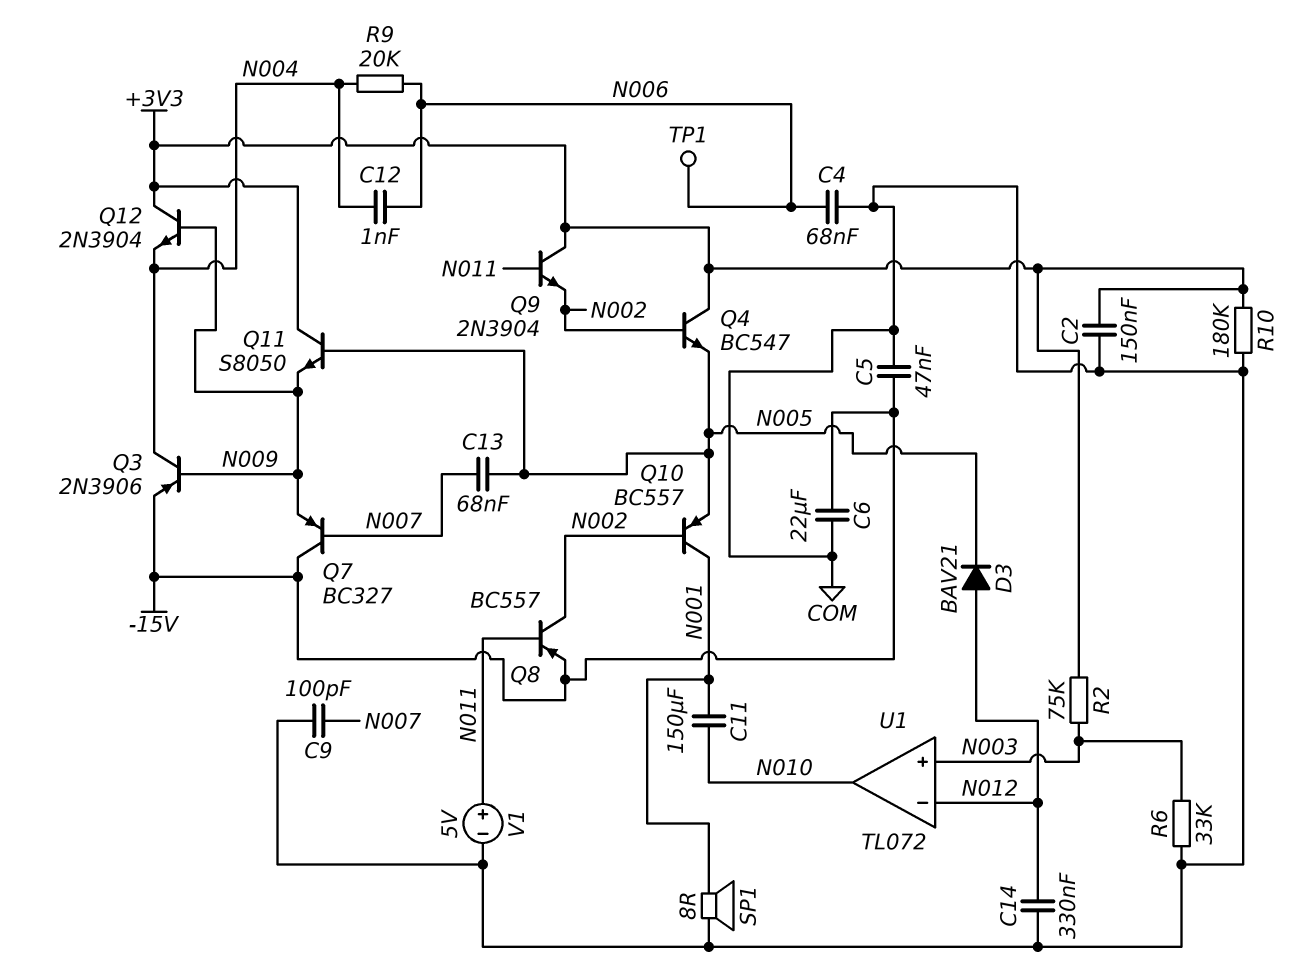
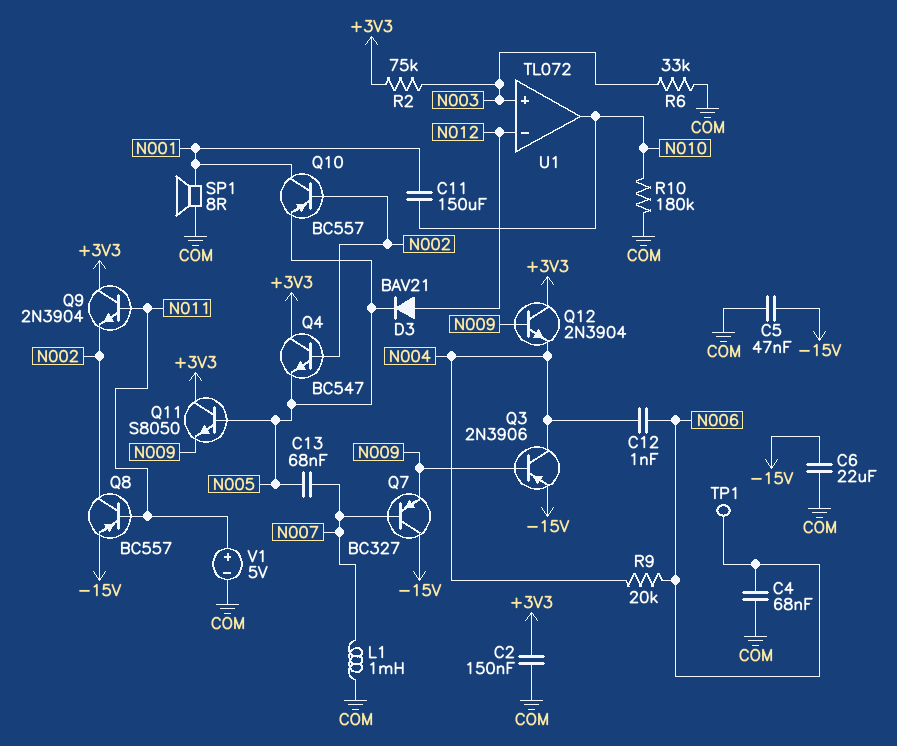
C9: 100pF (COM, N007) -> none
C14: 330nF (COM, N012) -> none
L1: none -> 1mH (COM, N007)
R10: 180k (+3V3, COM) -> 180k (COM, N010)

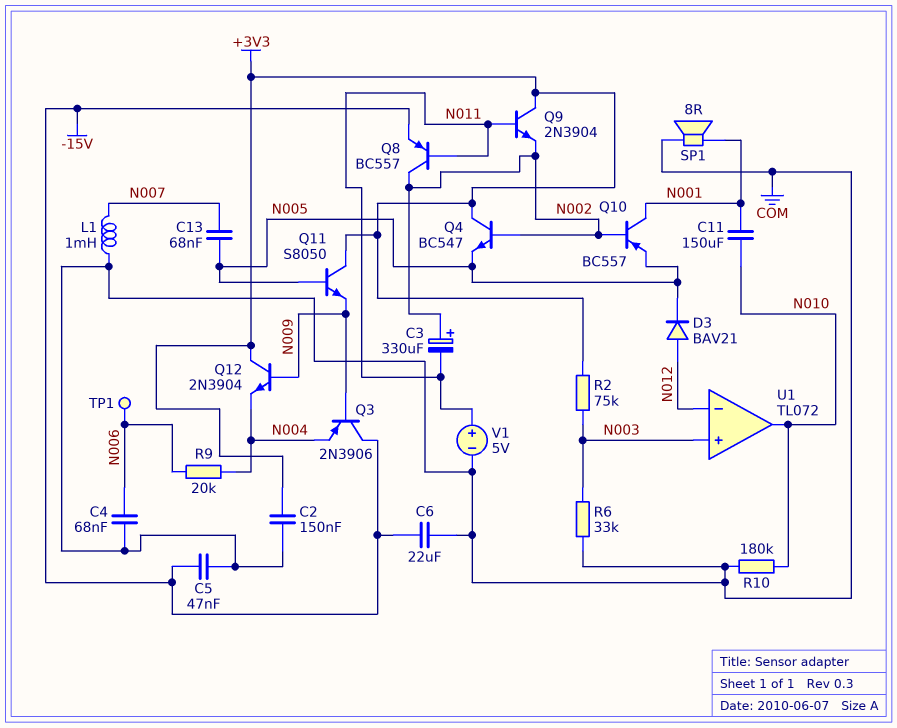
C3: none -> 330uF (plus N002, minus N011)
C12: 1nF (N004, N006) -> none
Q3: PNP 2N3906 (B N009, C N004, E -15V) -> PNP 2N3906 (B N009, C -15V, E N004)
Q7: PNP BC327 (B N007, C -15V, E N009) -> none

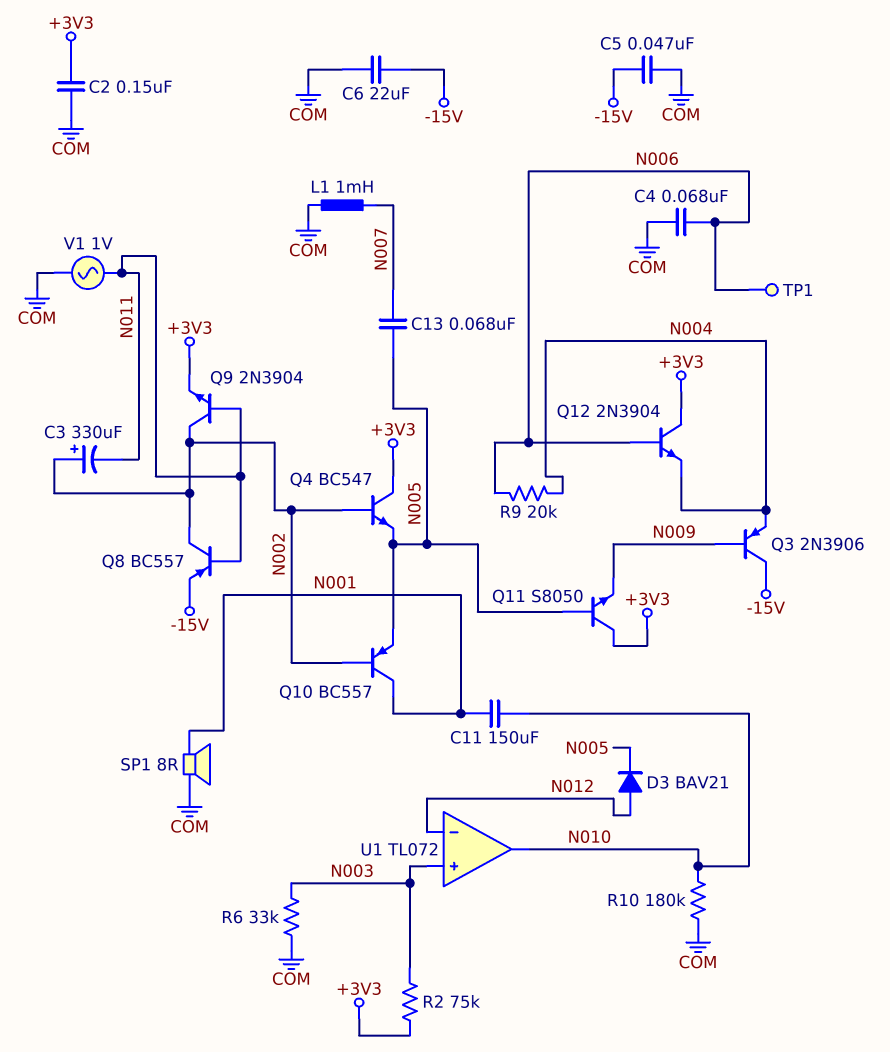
Q9: NPN 2N3904 (B N011, C +3V3, E N002) -> NPN 2N3904 (B N011, C N002, E +3V3)
Q12: NPN 2N3904 (B N009, C +3V3, E N004) -> NPN 2N3904 (B N006, C +3V3, E N004)
V1: 5V (plus N011, minus COM) -> AC 1V (COM, N011)

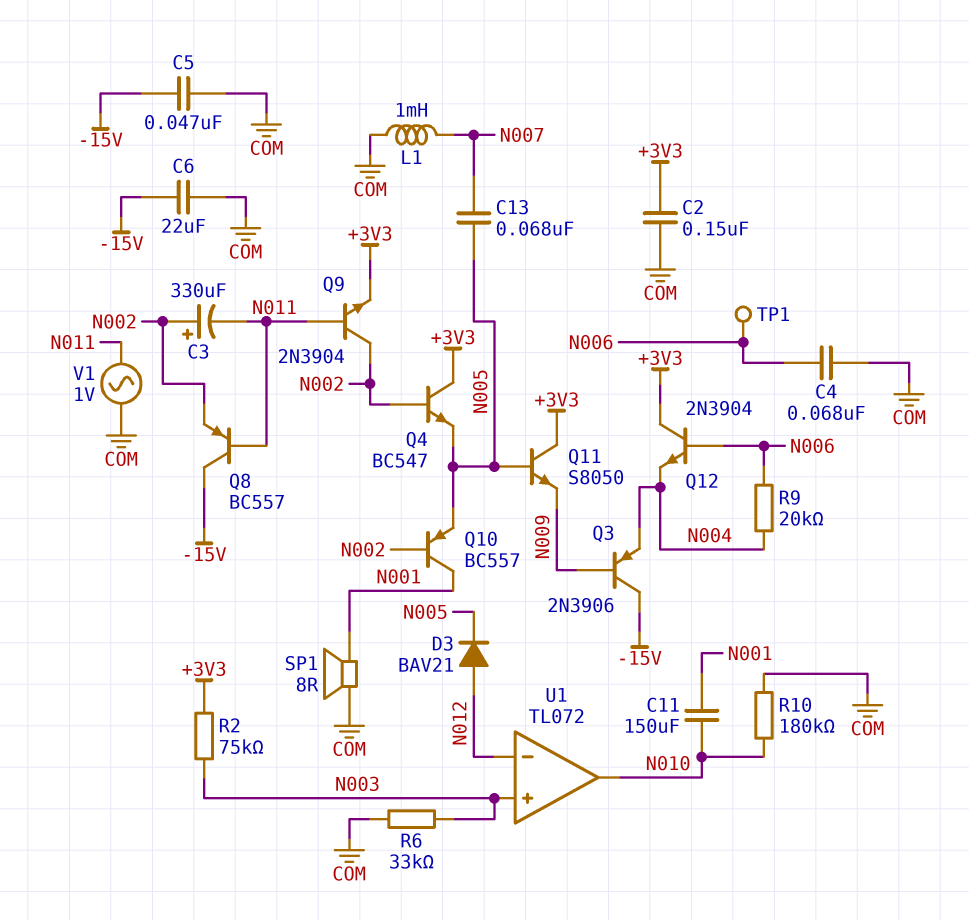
Q8: PNP BC557 (B N011, C N002, E -15V) -> PNP BC557 (B N011, C -15V, E N002)

